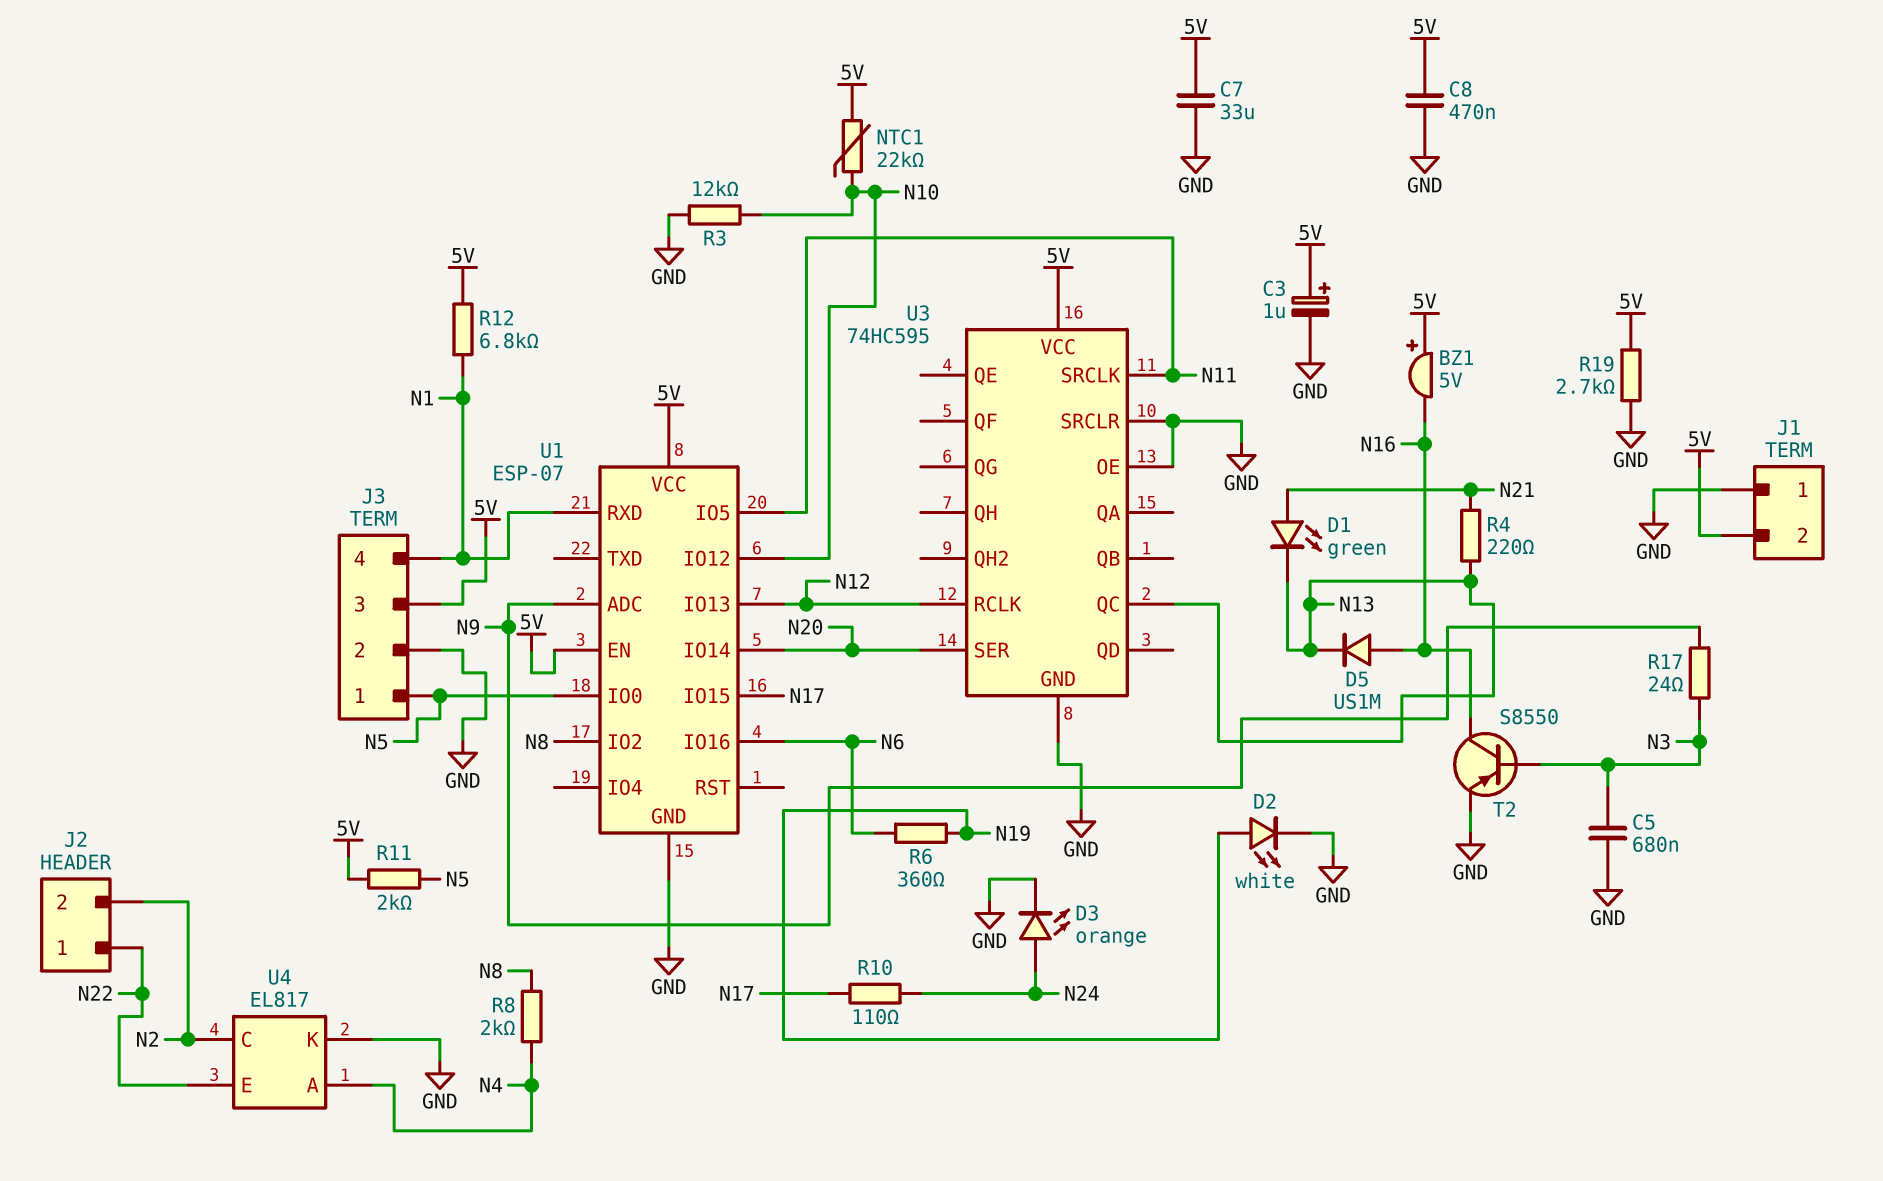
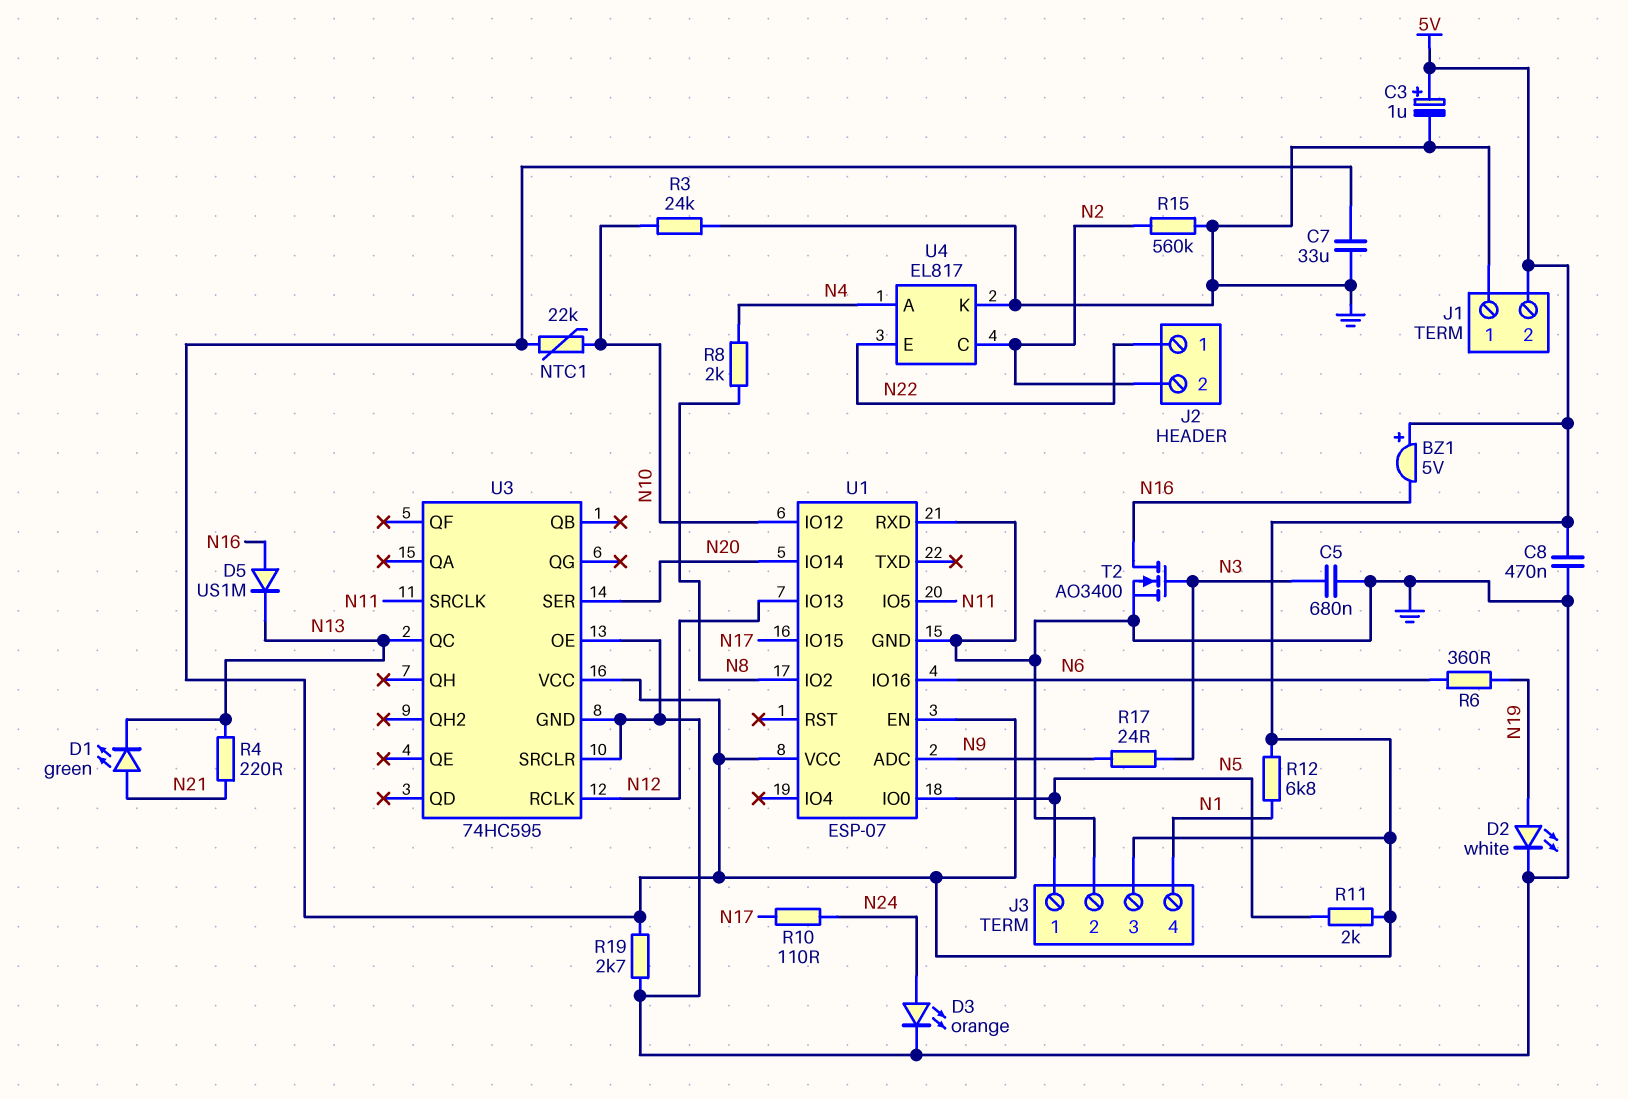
R3: 12k (GND, N10) -> 24k (GND, N10)
R15: none -> 560k (GND, N2)
T2: PNP S8550 (B N3, C N16, E GND) -> NMOS AO3400 (G N3, D N16, S GND)
U1 pin RXD: N1 -> GND

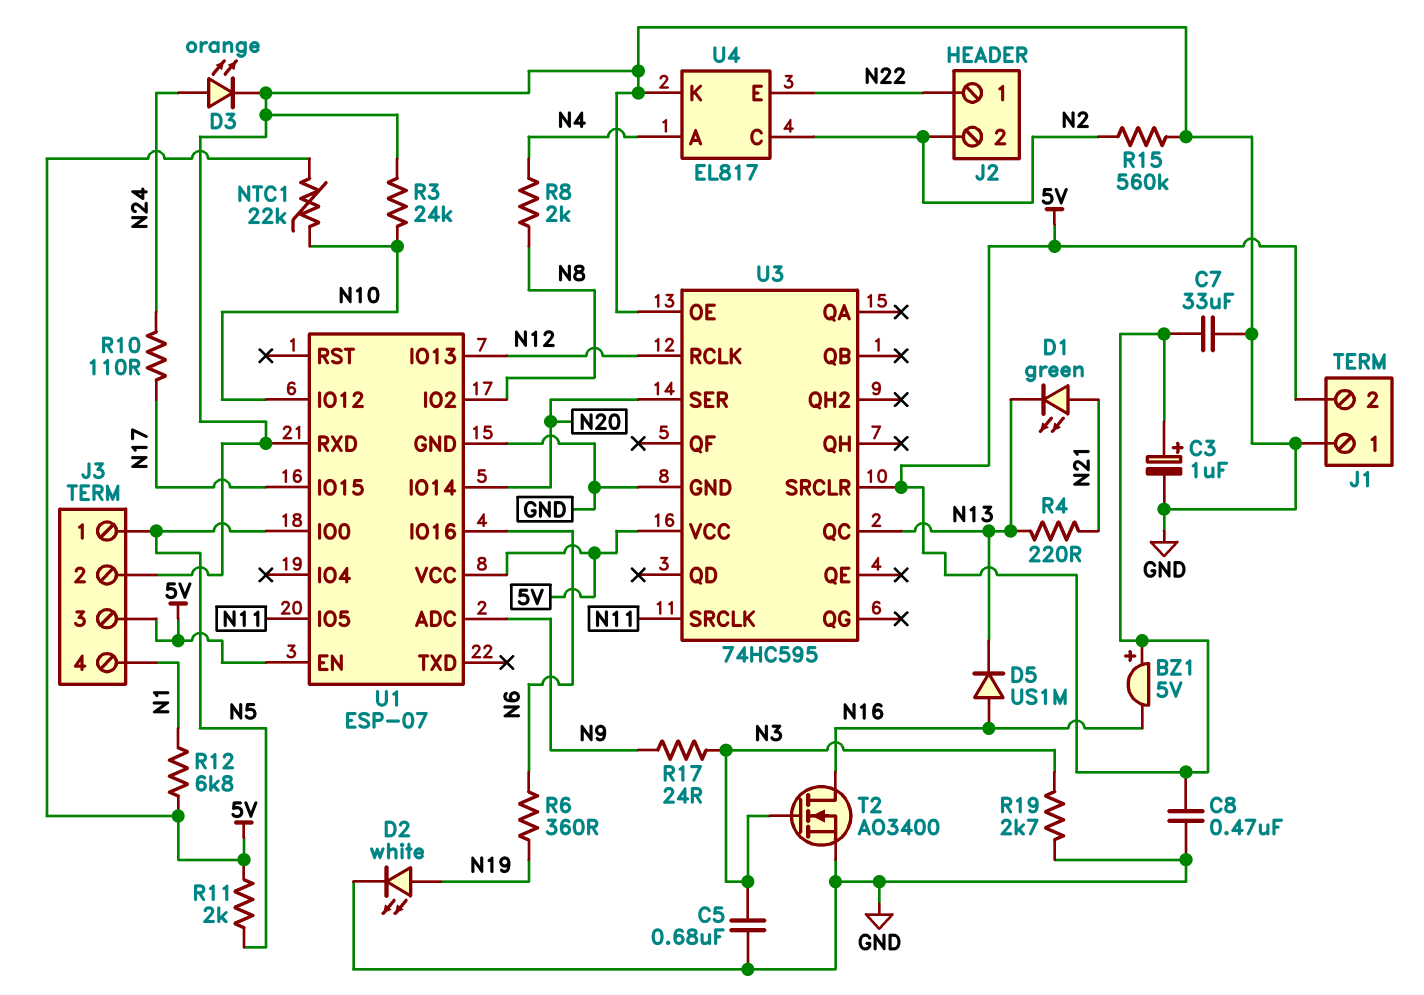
R19: 2.7k (5V, GND) -> 2.7k (GND, N3)
U3 pin SRCLR: GND -> 5V

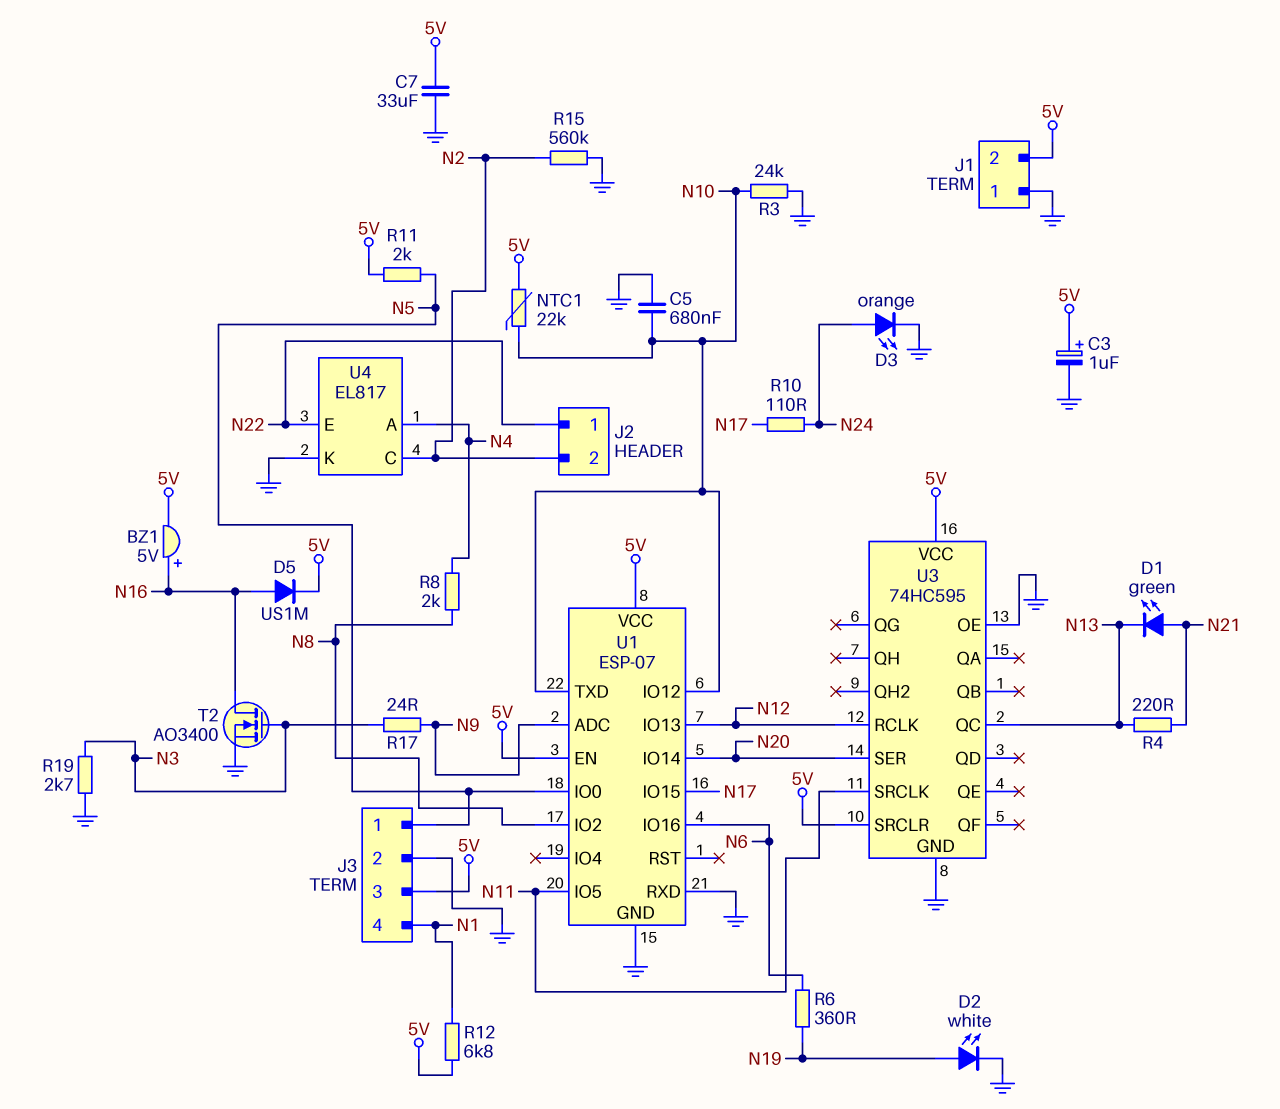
BZ1: buzzer 5V (plus 5V, minus N16) -> buzzer 5V (plus N16, minus 5V)
C5: 680nF (GND, N3) -> 680nF (GND, N10)
C8: 470nF (5V, GND) -> none
D5: diode US1M (A N16, K N13) -> diode US1M (A N16, K 5V)
U1 pin TXD: none -> N10

